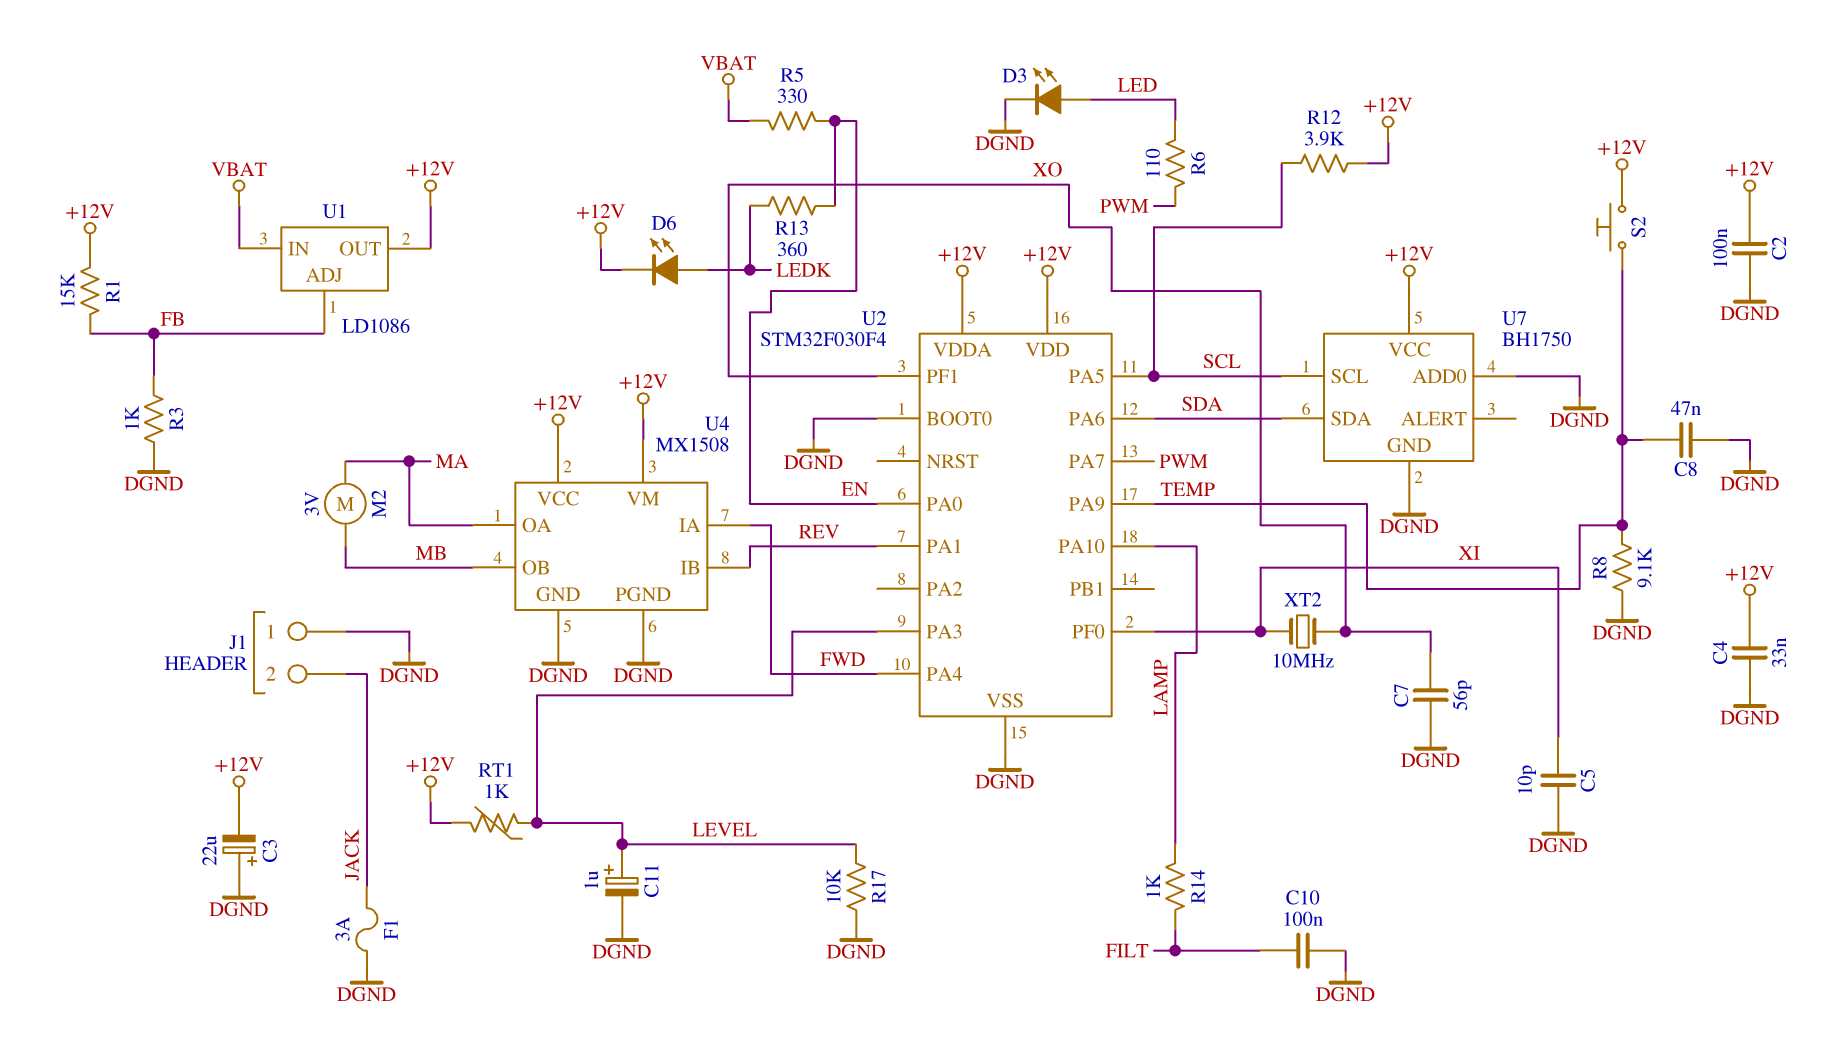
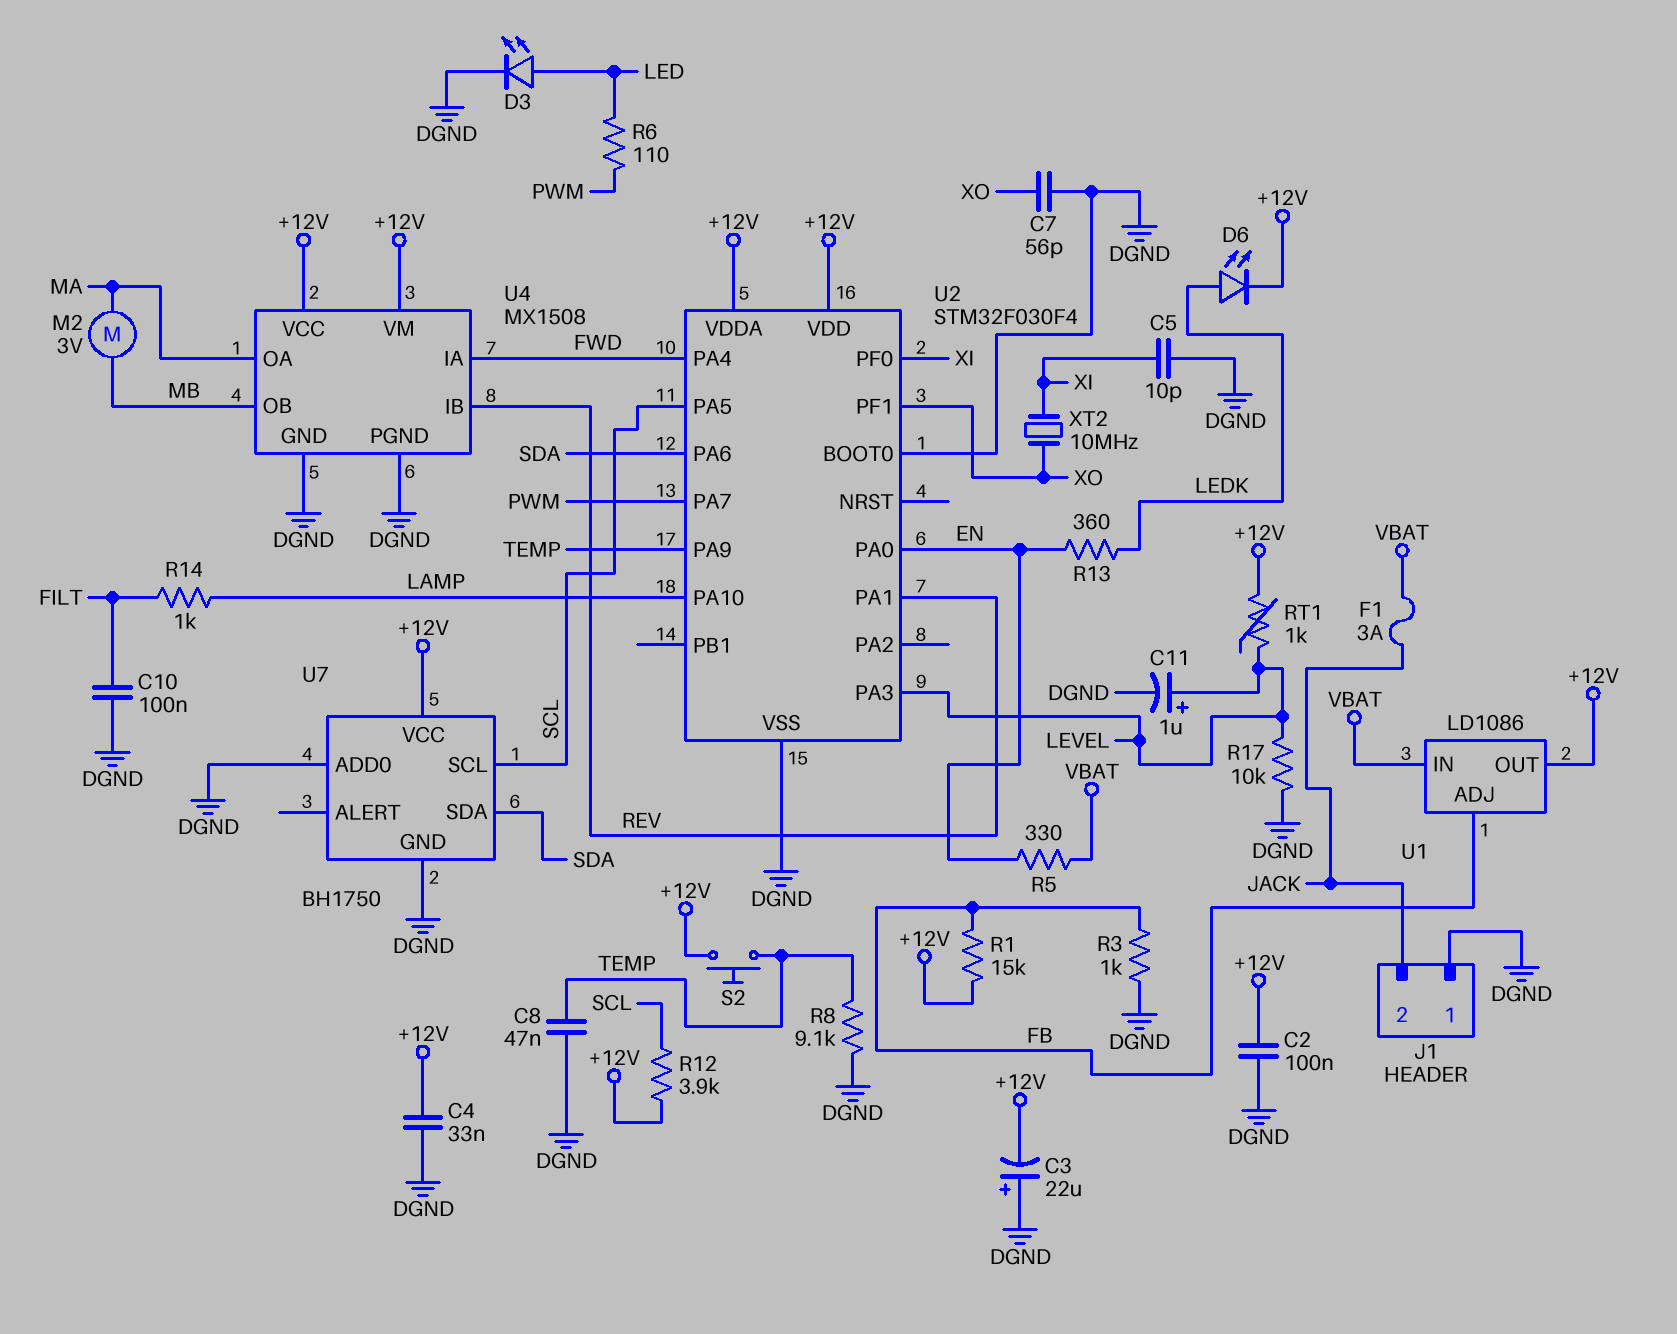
F1: 3A (DGND, JACK) -> 3A (JACK, VBAT)

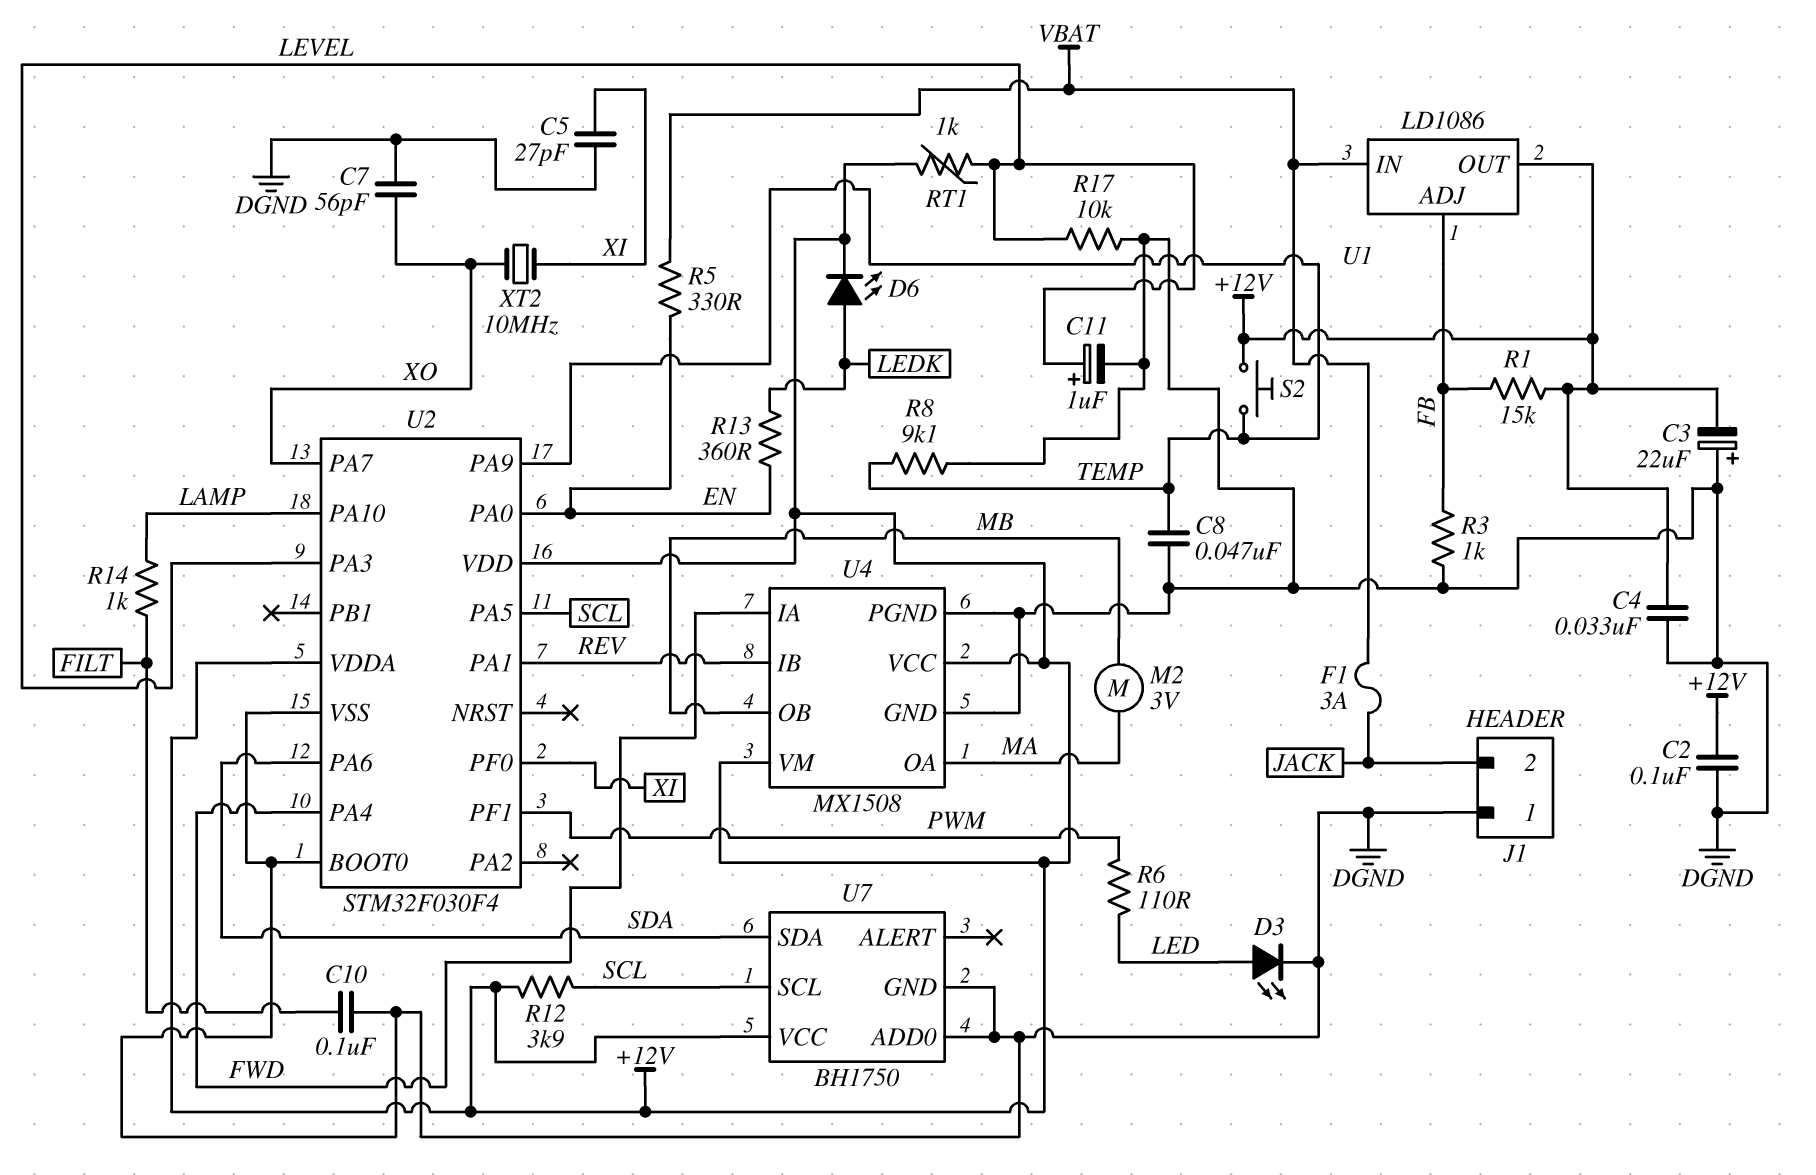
C5: 10pF (DGND, XI) -> 27pF (DGND, XI)
U2 pin PA7: PWM -> XO
U2 pin PF1: XO -> PWM

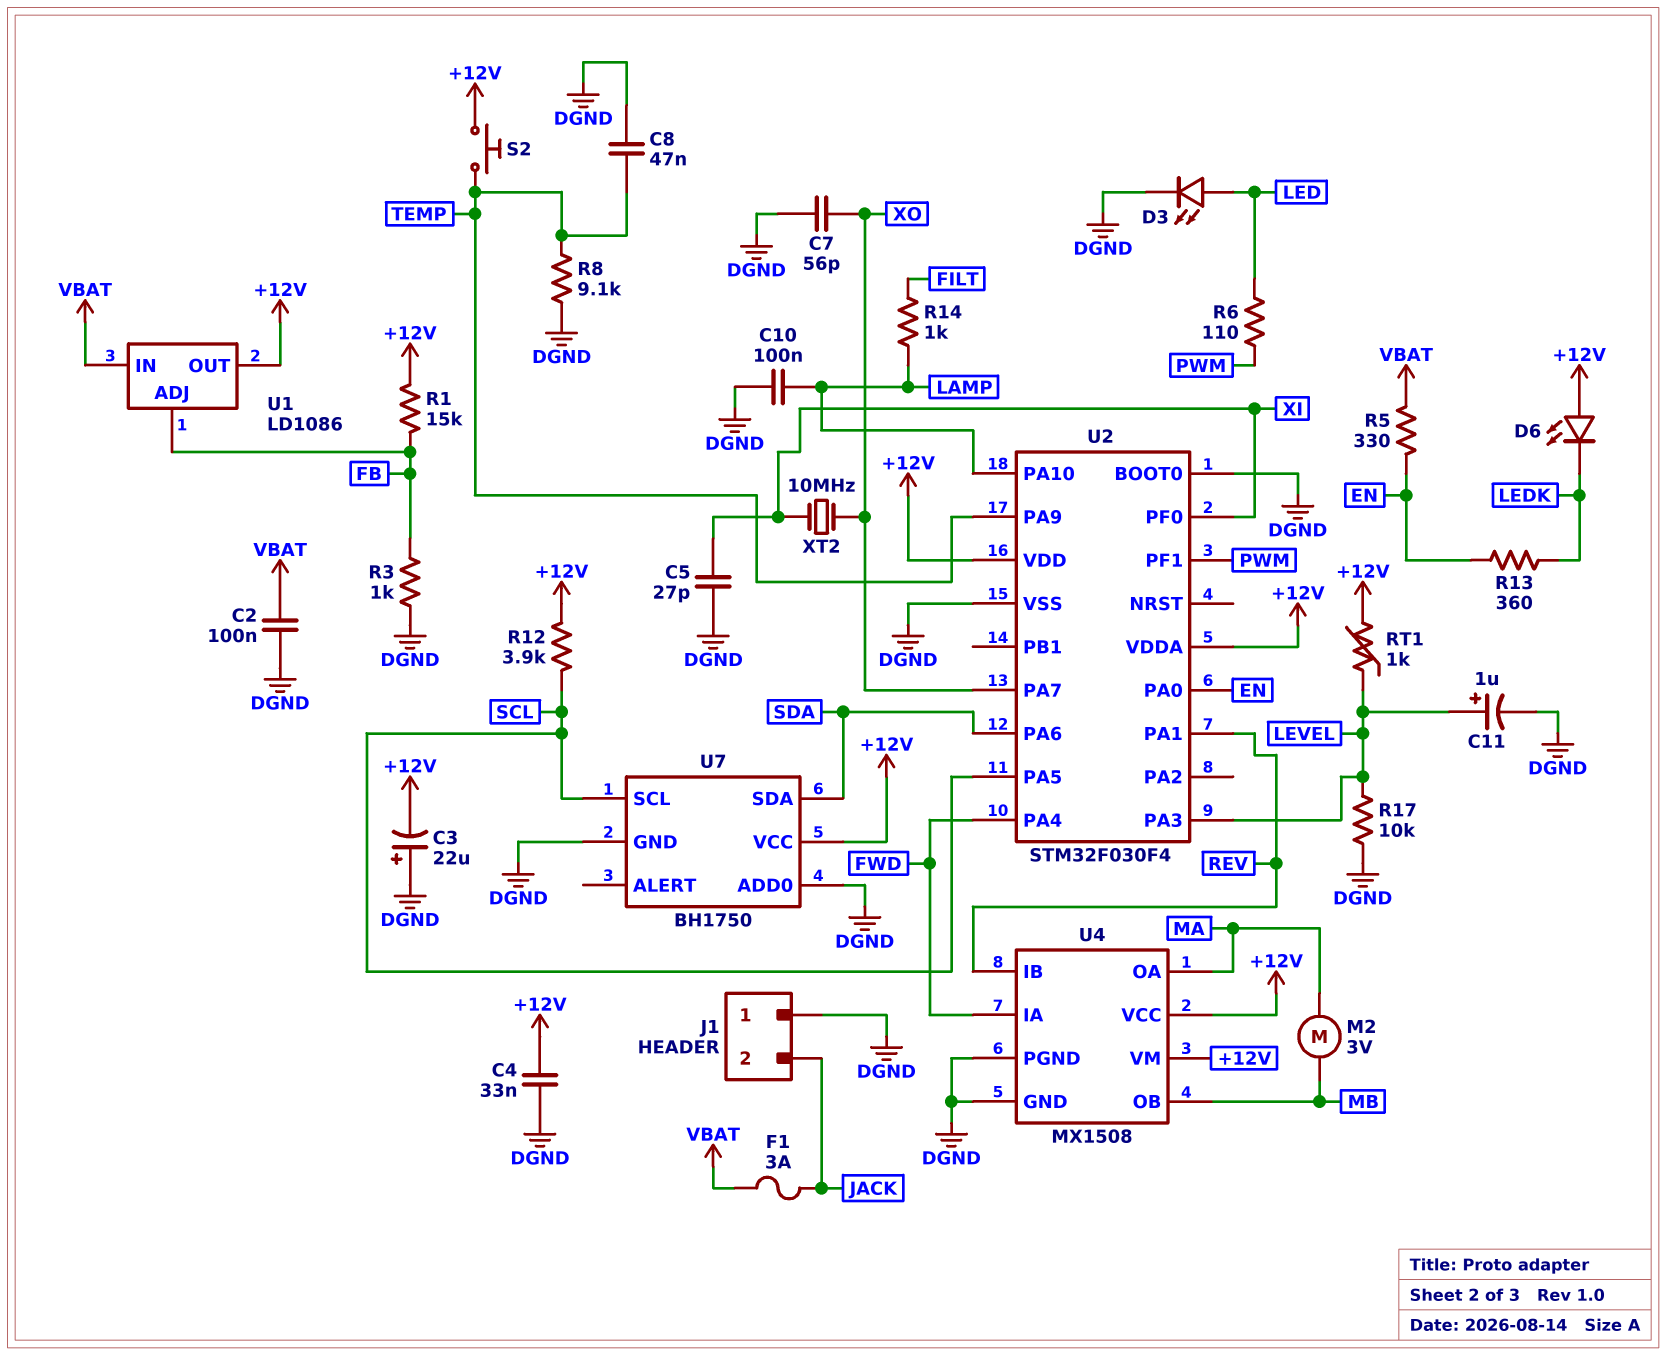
C2: 100nF (+12V, DGND) -> 100nF (DGND, VBAT)
C10: 100nF (DGND, FILT) -> 100nF (DGND, LAMP)
D6: LED (A LEDK, K +12V) -> LED (A +12V, K LEDK)

